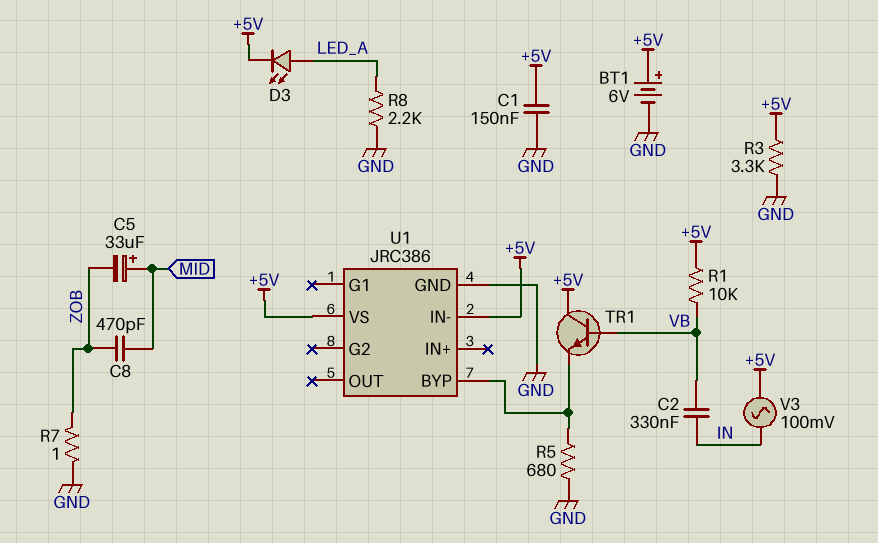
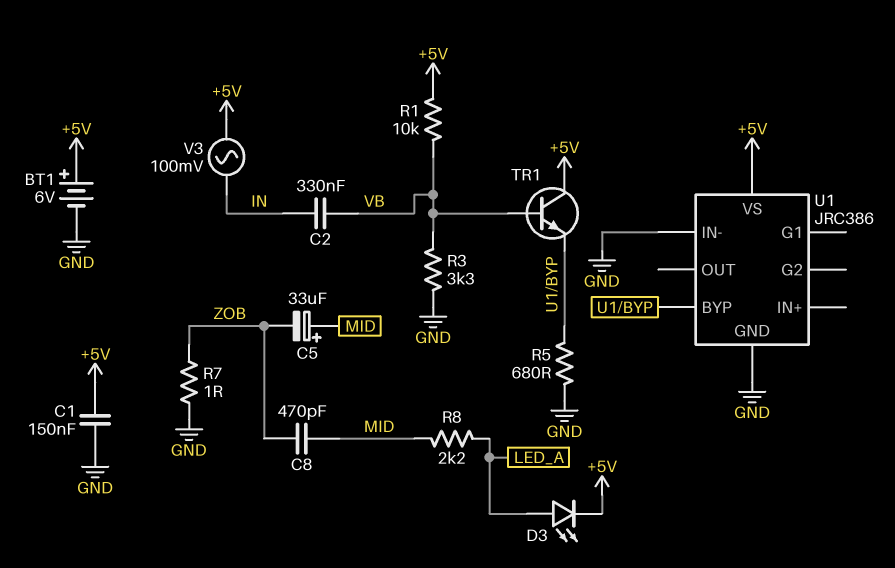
R3: 3.3k (+5V, GND) -> 3.3k (GND, VB)
R8: 2.2k (GND, LED_A) -> 2.2k (LED_A, MID)
U1 pin IN-: +5V -> GND

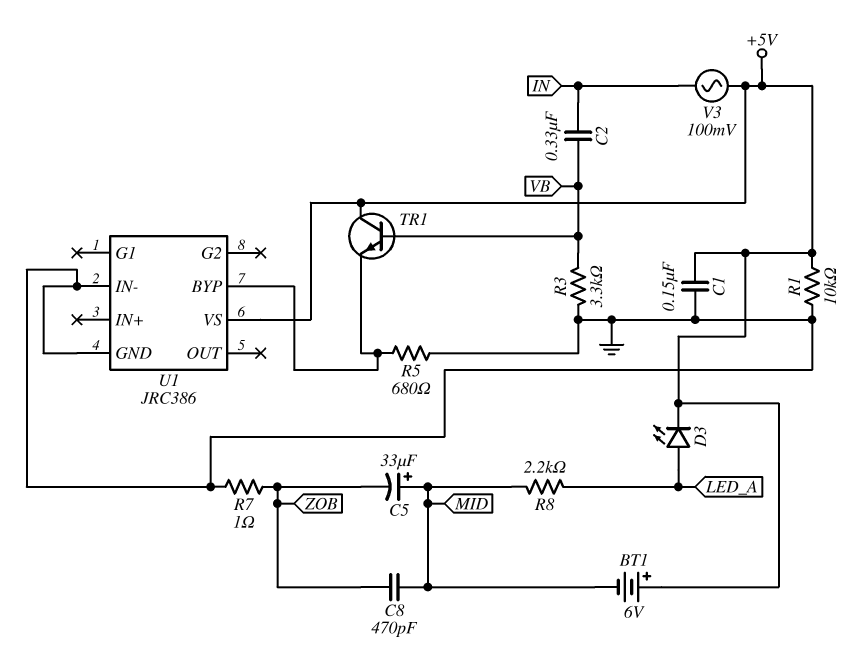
BT1: 6V (plus +5V, minus GND) -> 6V (plus +5V, minus MID)
R1: 10k (+5V, VB) -> 10k (+5V, GND)

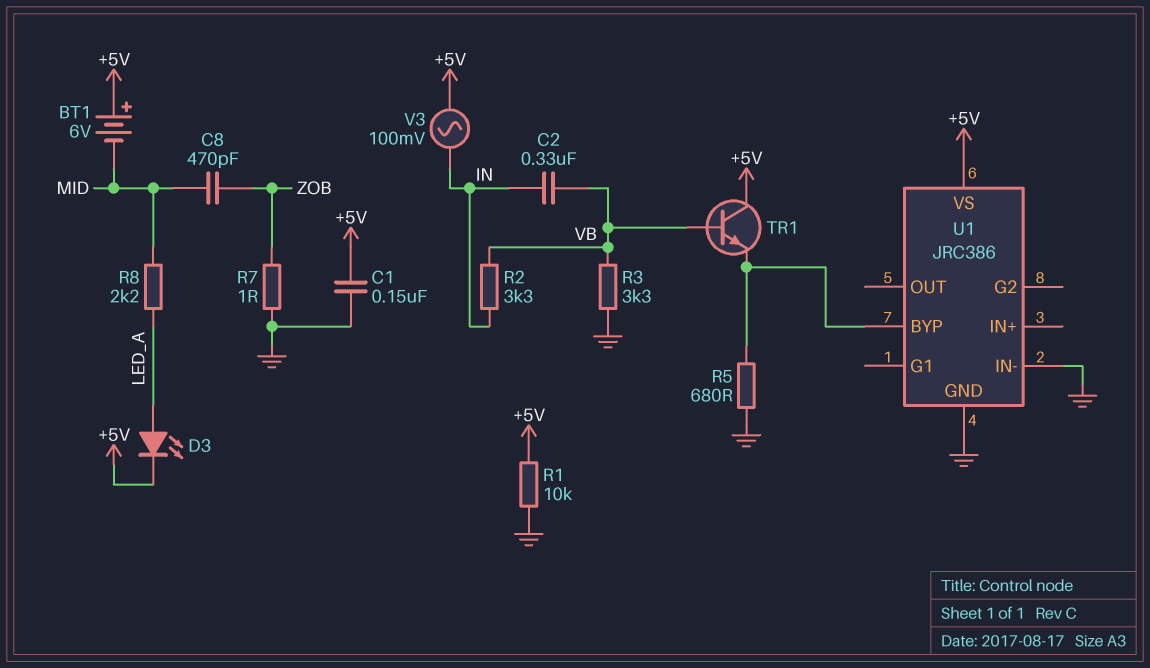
C5: 33uF (plus MID, minus ZOB) -> none
R2: none -> 3.3k (IN, VB)

